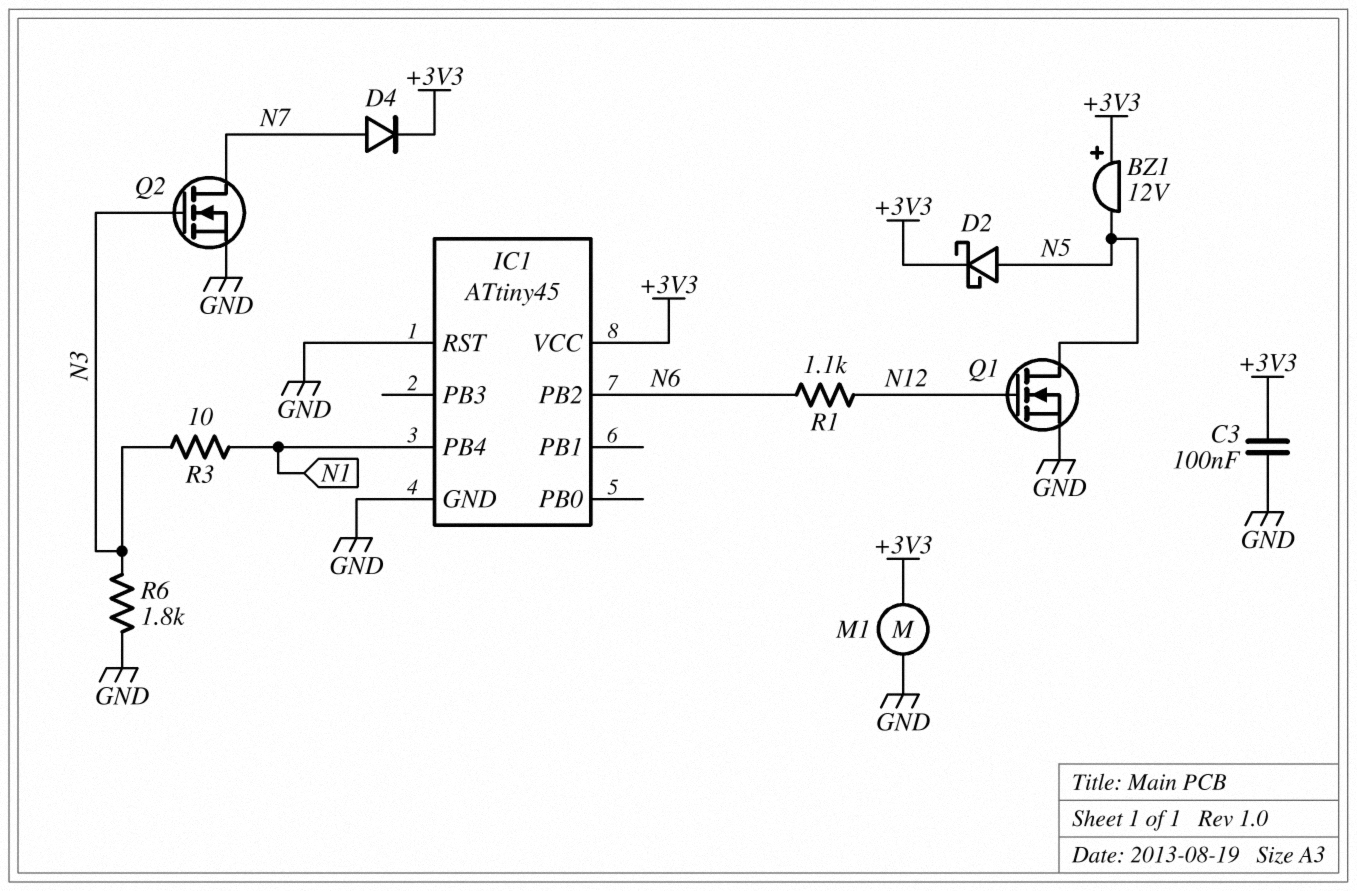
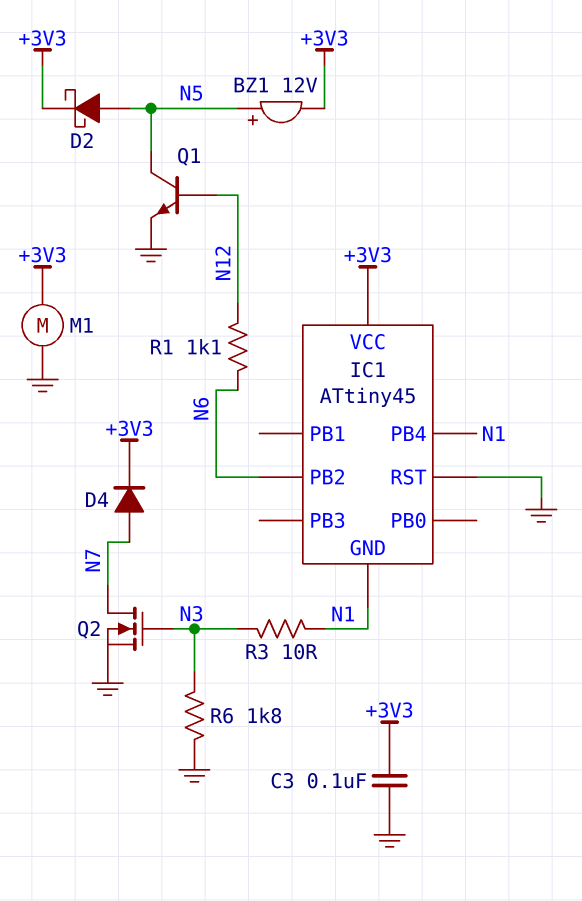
BZ1: buzzer 12V (plus +3V3, minus N5) -> buzzer 12V (plus N5, minus +3V3)
IC1 pin GND: GND -> N1
Q1: NMOS (G N12, D N5, S GND) -> NPN (B N12, C N5, E GND)

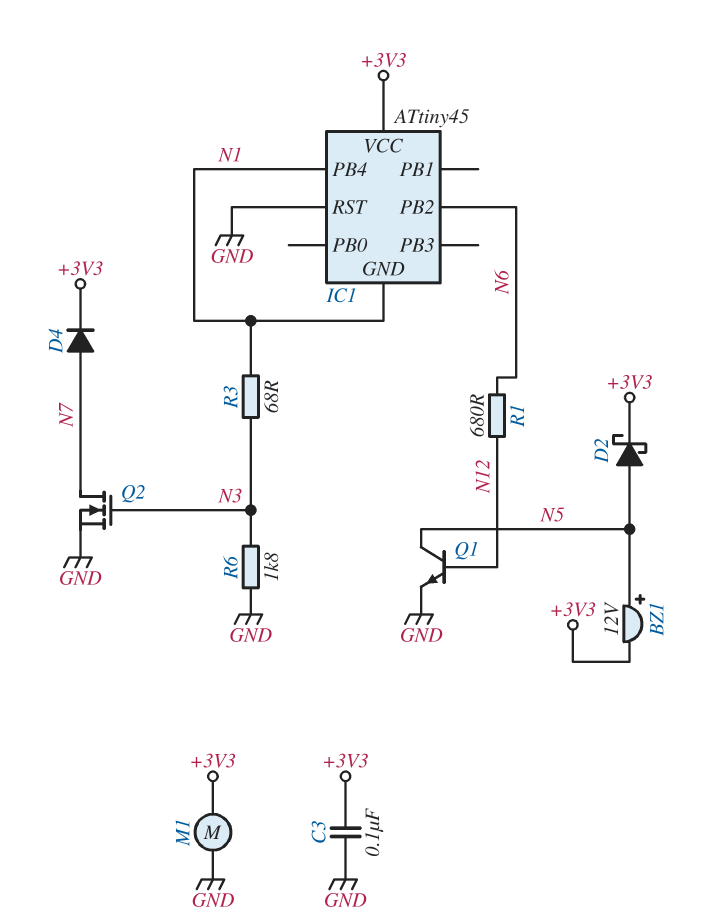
R1: 1.1k (N6, N12) -> 680 (N6, N12)
R3: 10 (N1, N3) -> 68 (N1, N3)

